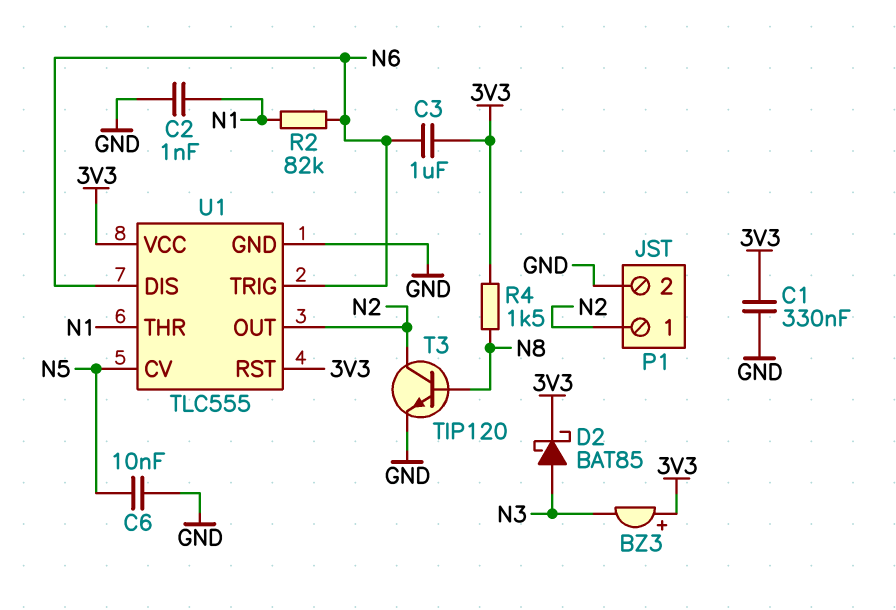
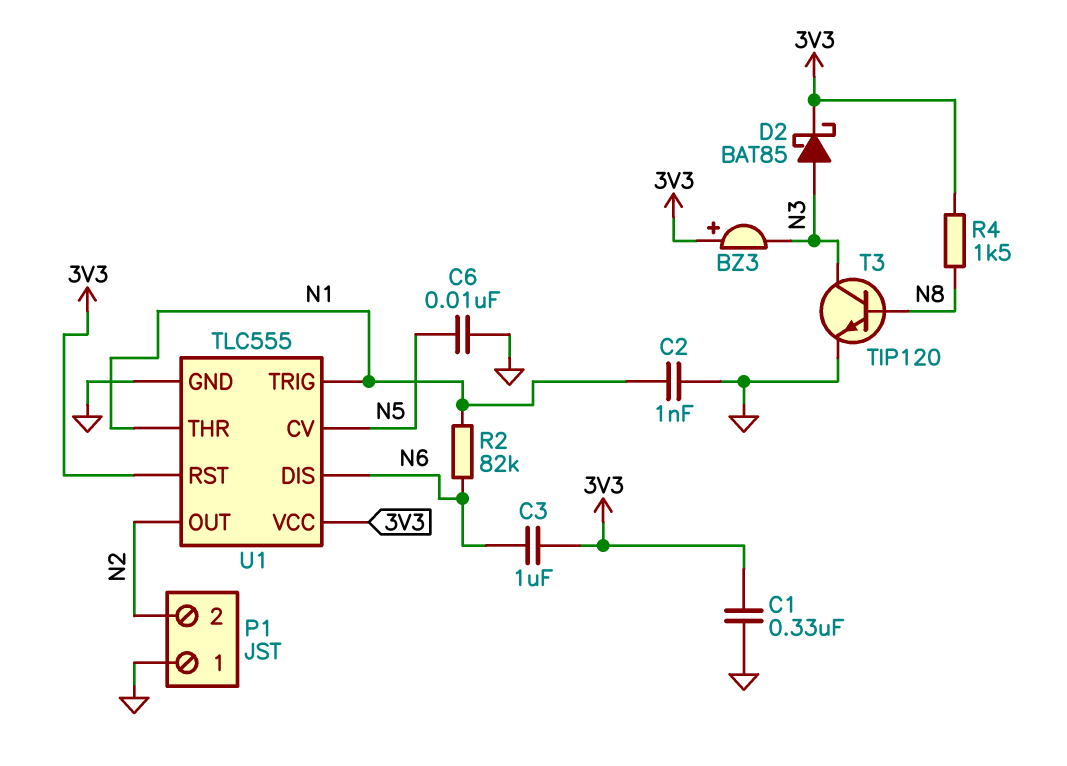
P1 pin 1: N2 -> GND
P1 pin 2: GND -> N2
T3: NPN TIP120 (B N8, C N2, E GND) -> NPN TIP120 (B N8, C N3, E GND)
U1 pin TRIG: N6 -> N1

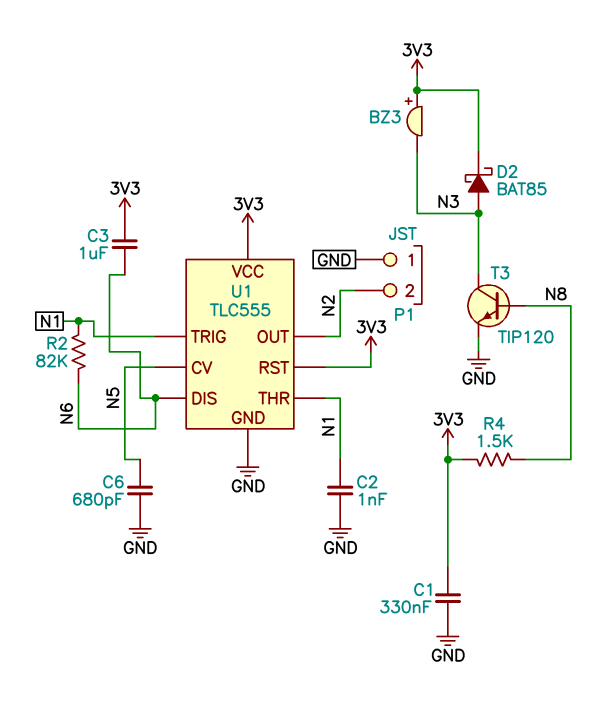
C6: 10nF (GND, N5) -> 680pF (GND, N5)

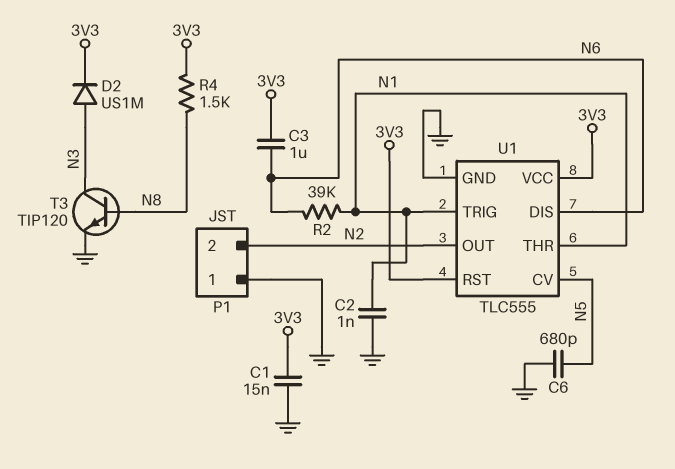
BZ3: buzzer (plus 3V3, minus N3) -> none
C1: 330nF (3V3, GND) -> 15nF (3V3, GND)
D2: schottky BAT85 (A N3, K 3V3) -> diode US1M (A N3, K 3V3)
R2: 82k (N1, N6) -> 39k (N1, N6)

